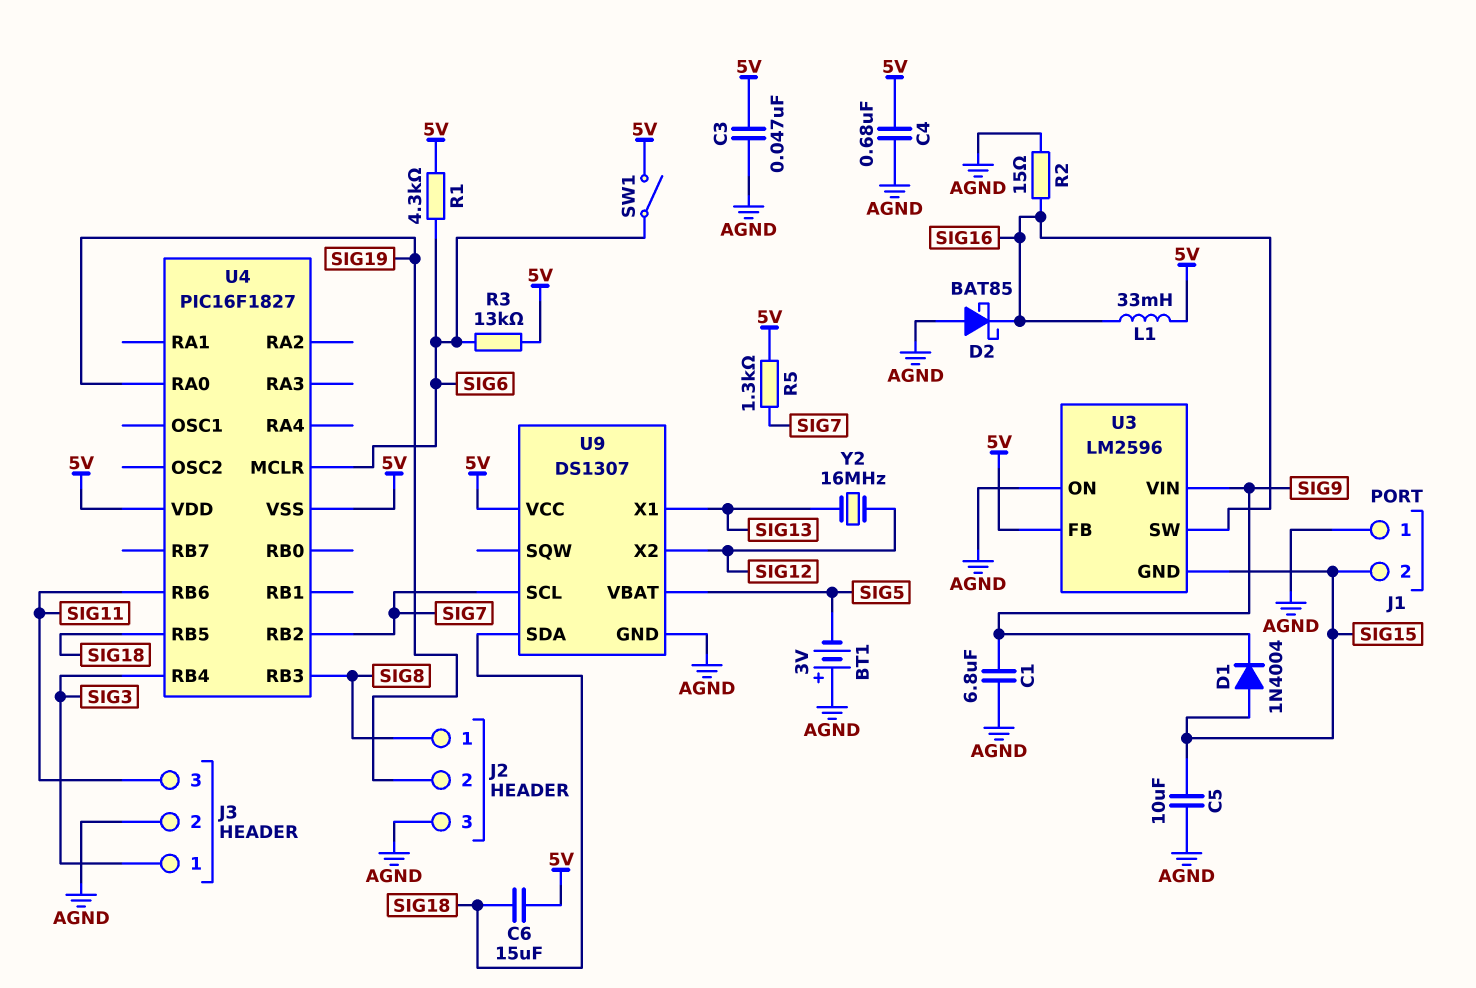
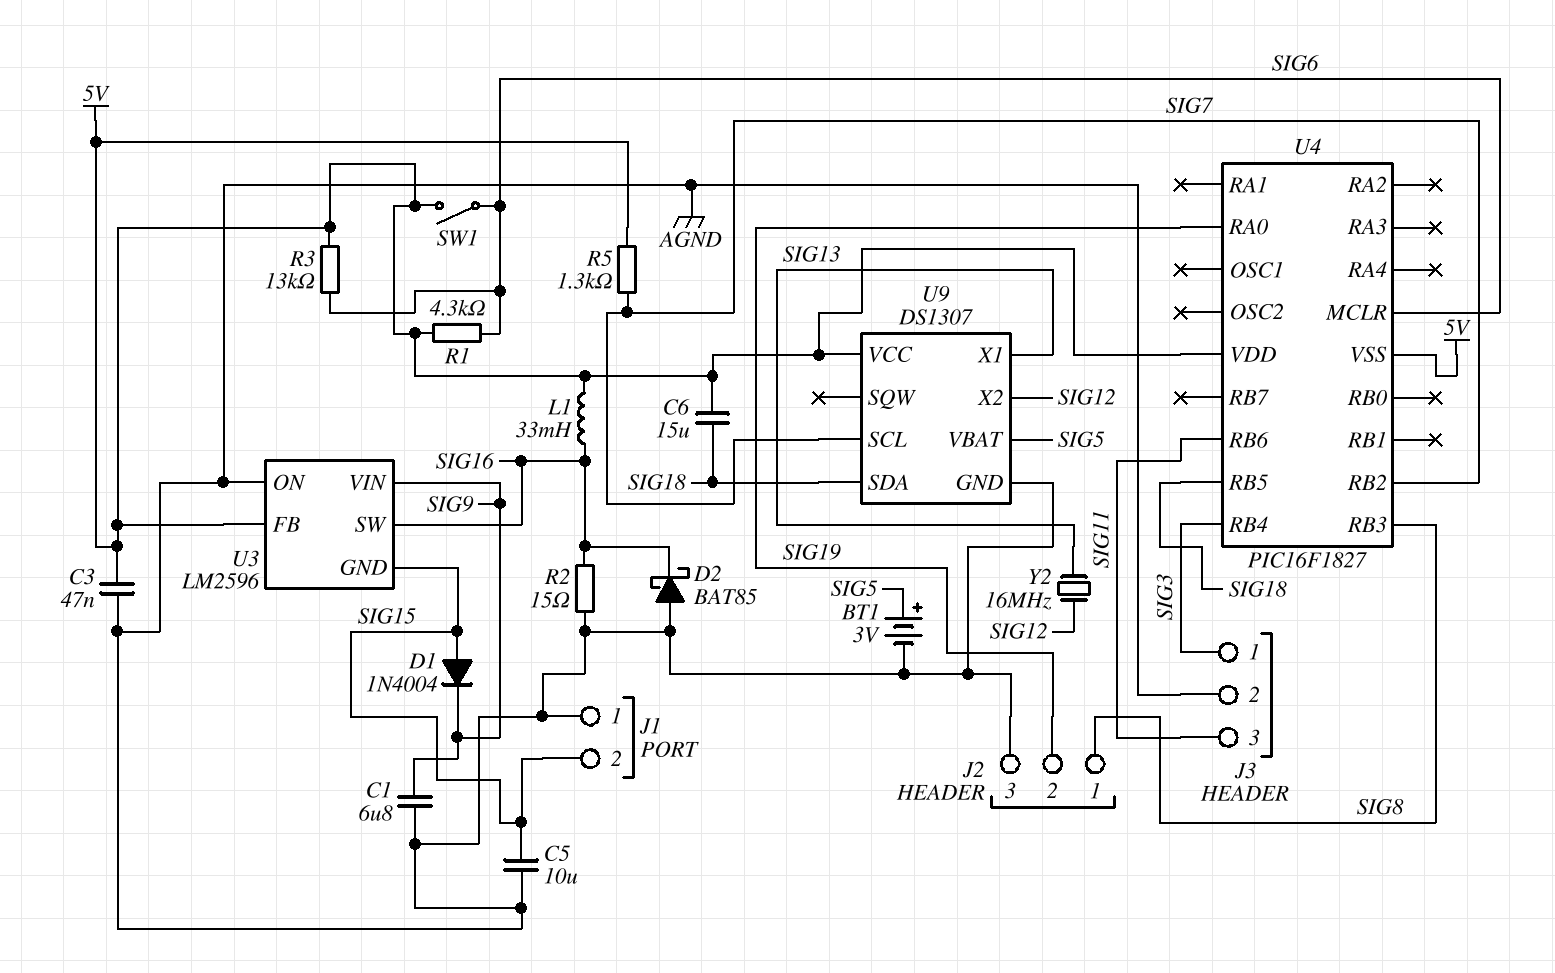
BT1: 3V (plus AGND, minus SIG5) -> 3V (plus SIG5, minus AGND)
C4: 680nF (5V, AGND) -> none

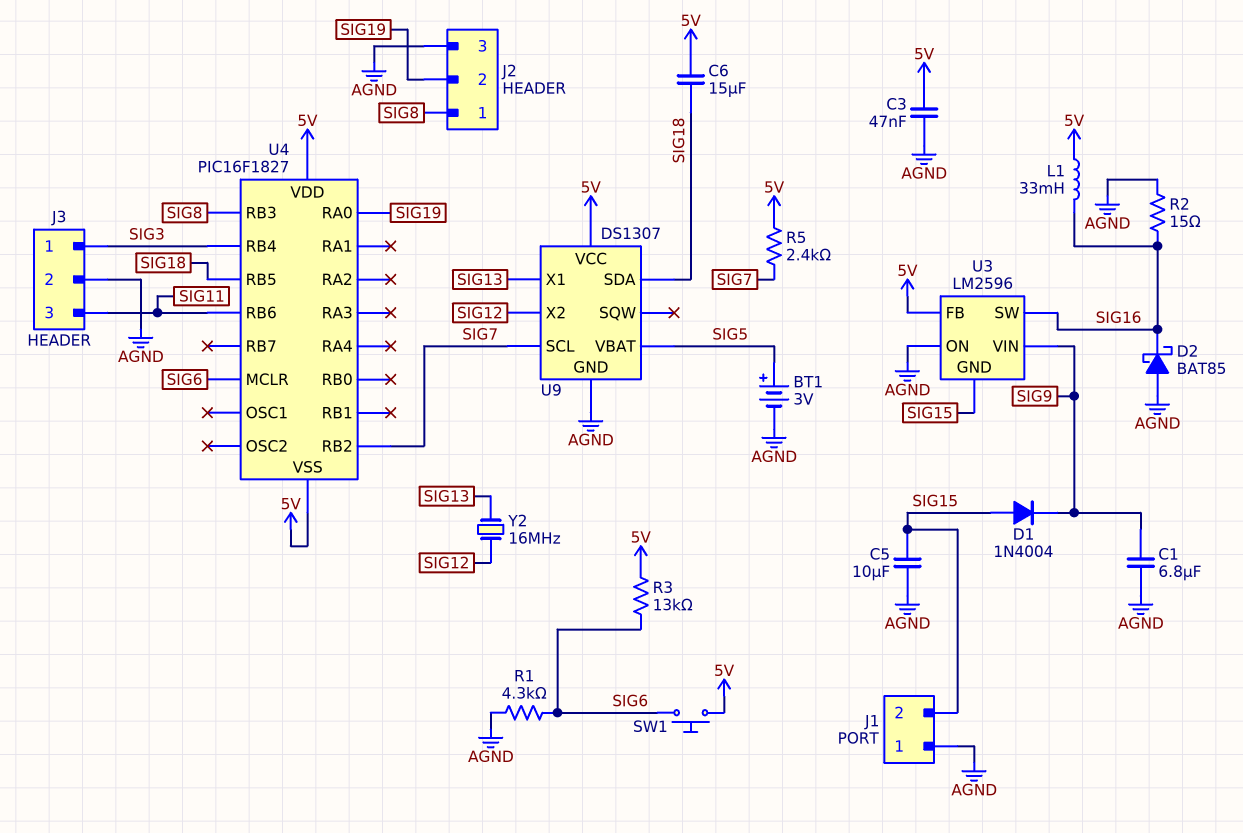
R1: 4.3k (5V, SIG6) -> 4.3k (AGND, SIG6)
R5: 1.3k (5V, SIG7) -> 2.4k (5V, SIG7)
SW1: switch (5V, SIG6) -> button (5V, SIG6)

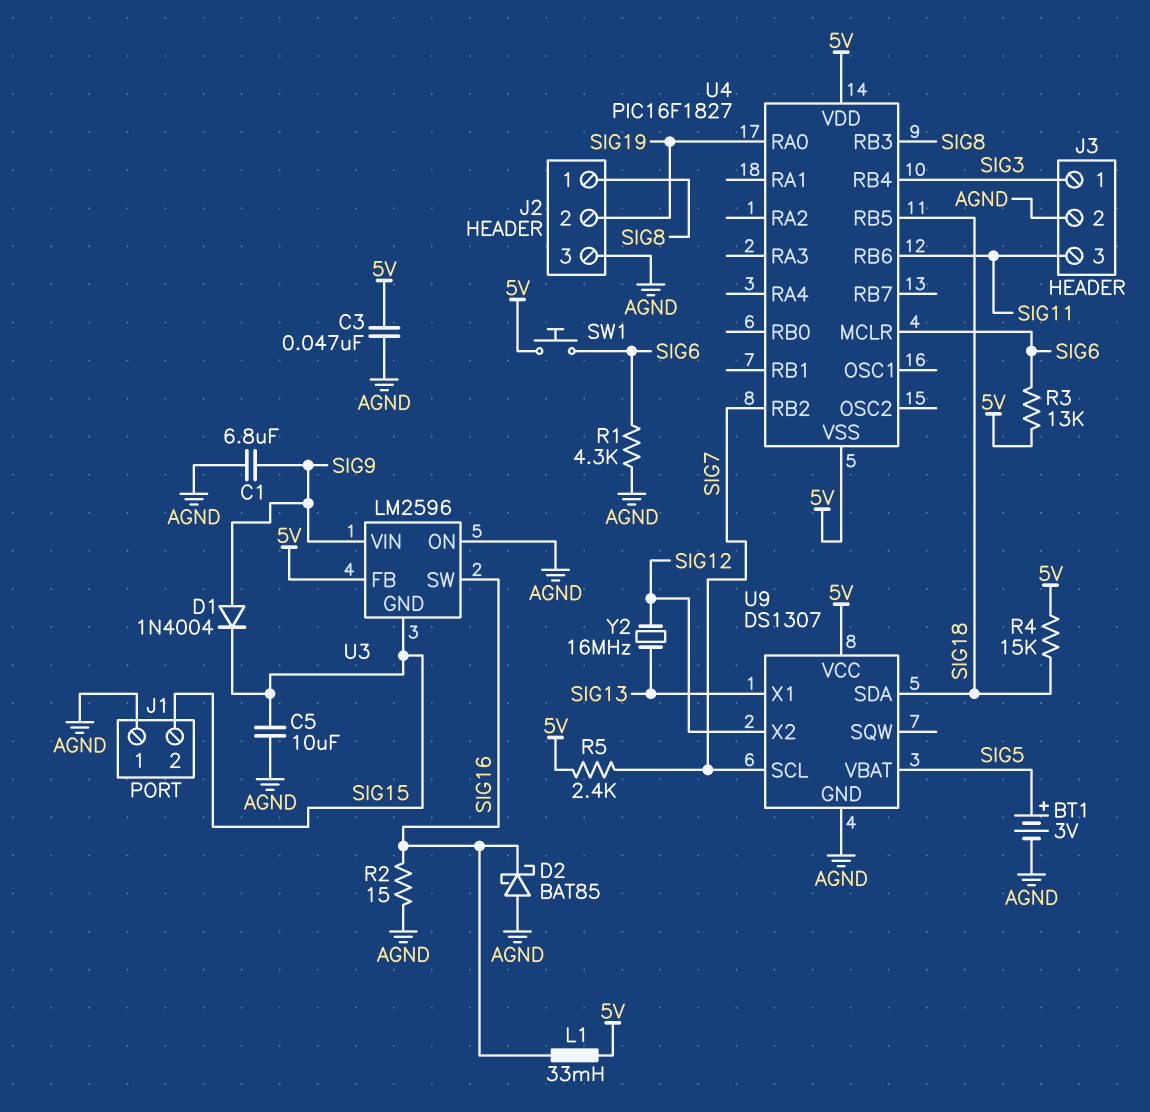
C6: 15uF (5V, SIG18) -> none
D1: diode 1N4004 (A SIG15, K SIG9) -> diode 1N4004 (A SIG9, K SIG15)
R4: none -> 15k (5V, SIG18)

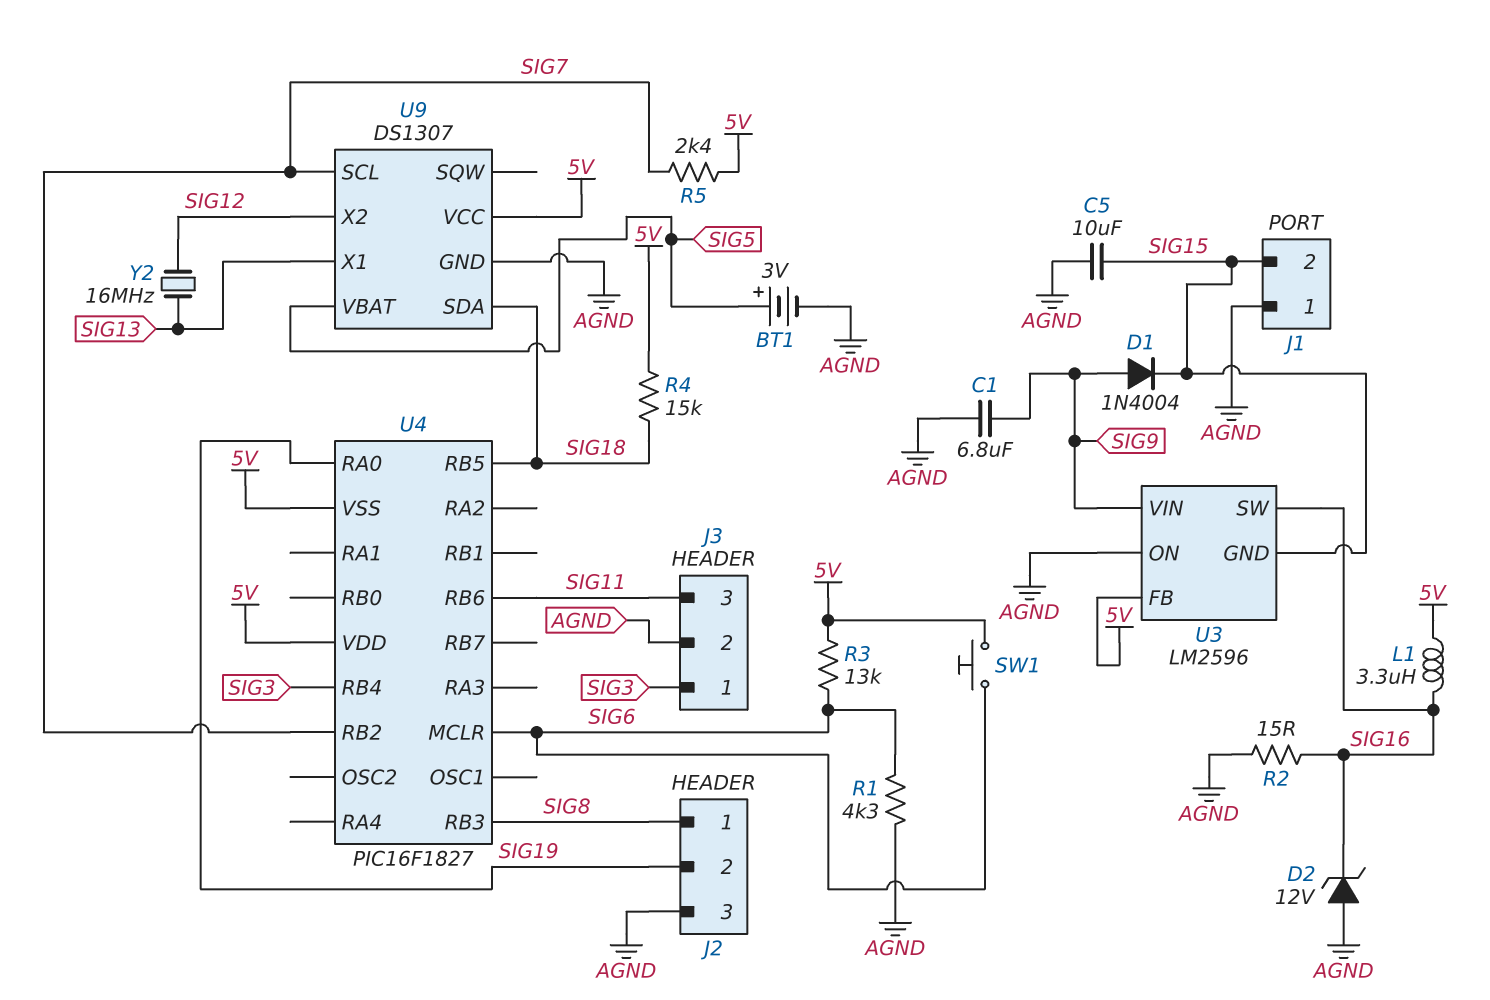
C3: 47nF (5V, AGND) -> none
D2: schottky BAT85 (A AGND, K SIG16) -> zener 12V (A AGND, K SIG16)
L1: 33mH (5V, SIG16) -> 3.3uH (5V, SIG16)

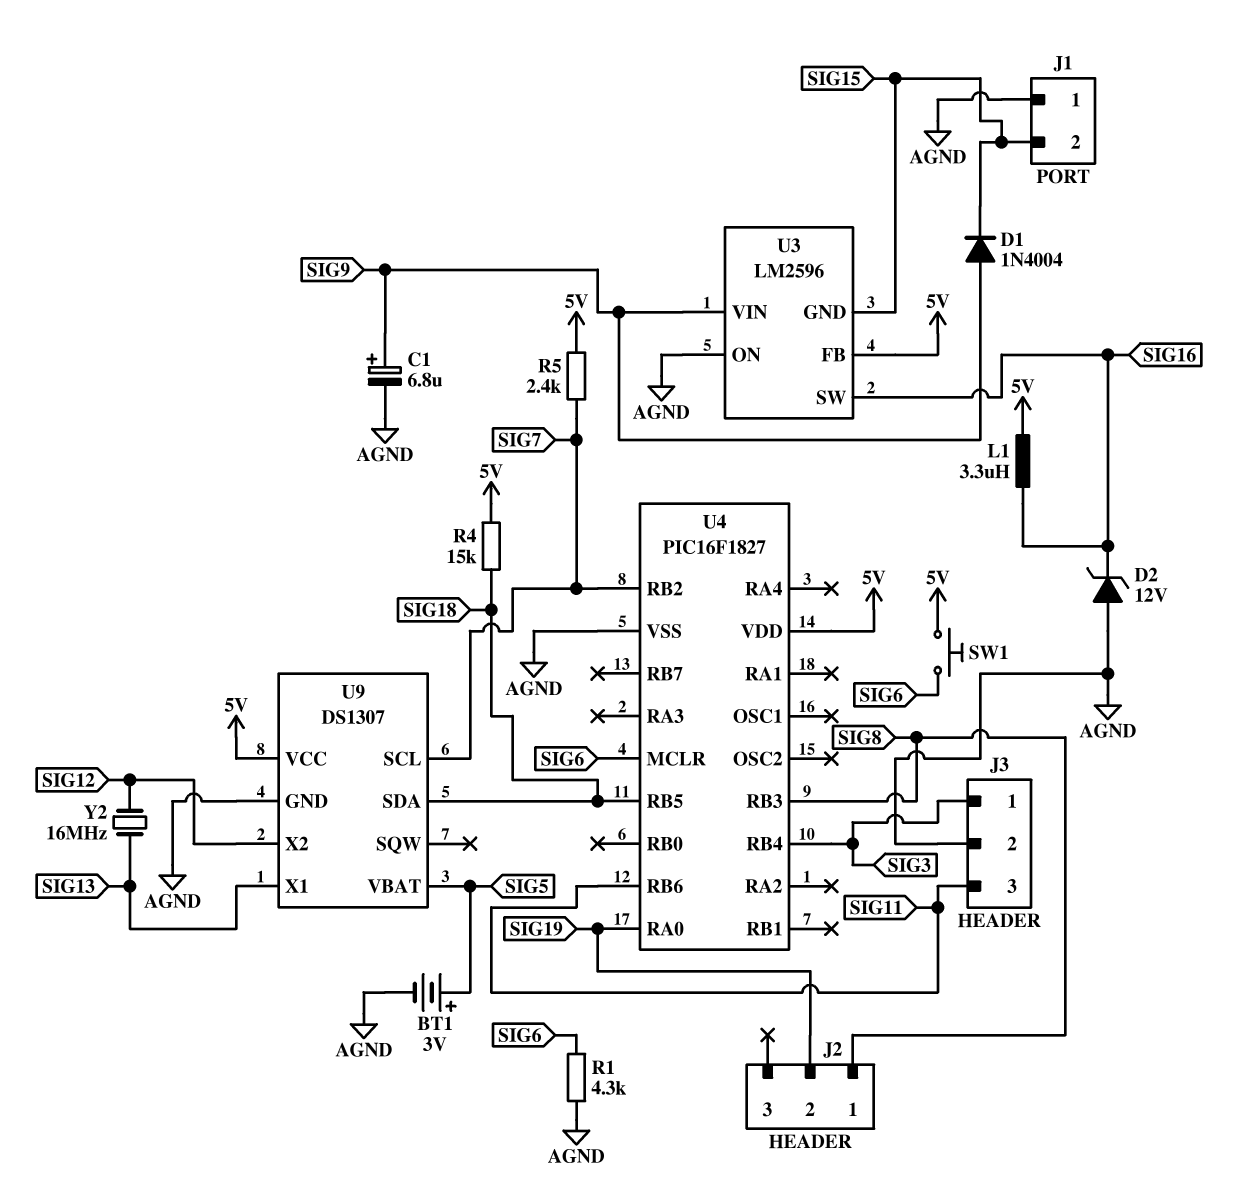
C1: 6.8uF (AGND, SIG9) -> 6.8uF (plus SIG9, minus AGND)
C5: 10uF (AGND, SIG15) -> none
J2 pin 3: AGND -> none
R2: 15 (AGND, SIG16) -> none
R3: 13k (5V, SIG6) -> none
U4 pin VSS: 5V -> AGND

